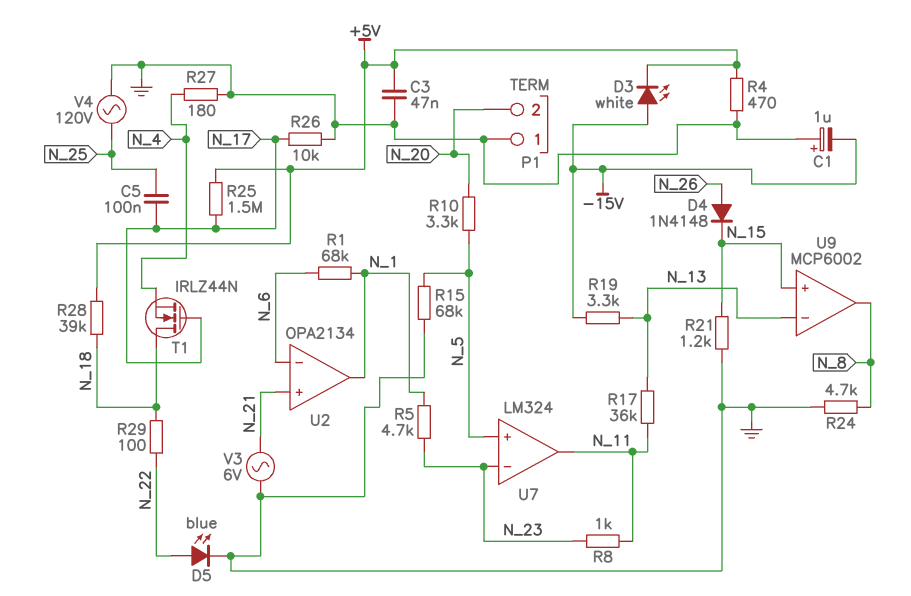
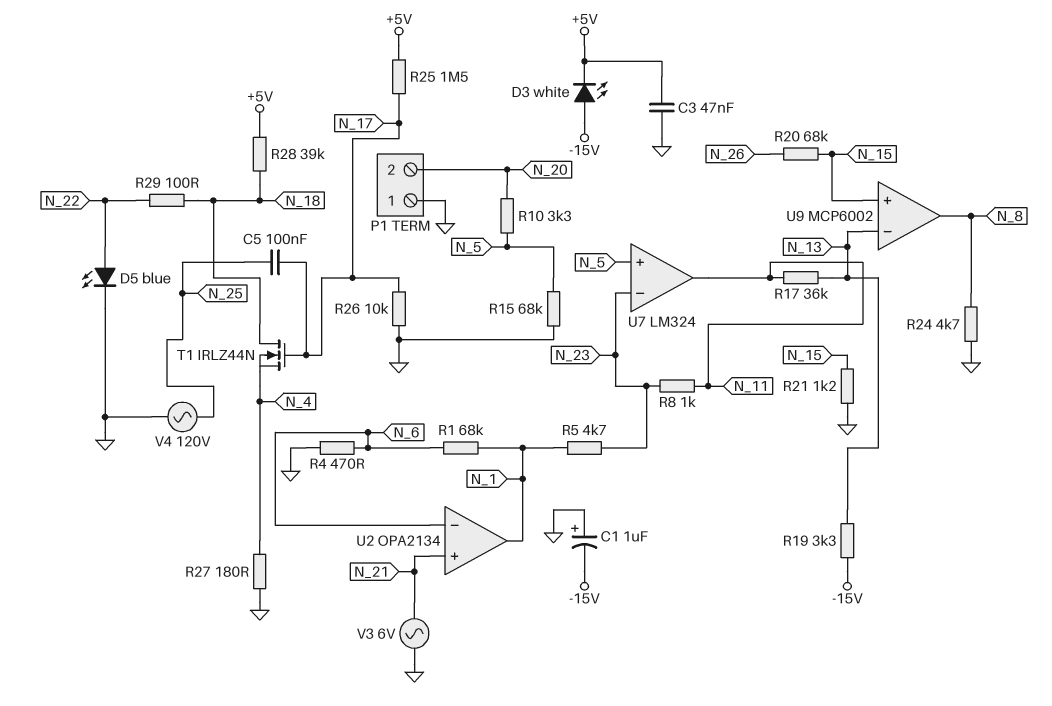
D4: diode 1N4148 (A N_26, K N_15) -> none
R4: 470 (+5V, GND) -> 470 (GND, N_6)
R20: none -> 68k (N_15, N_26)

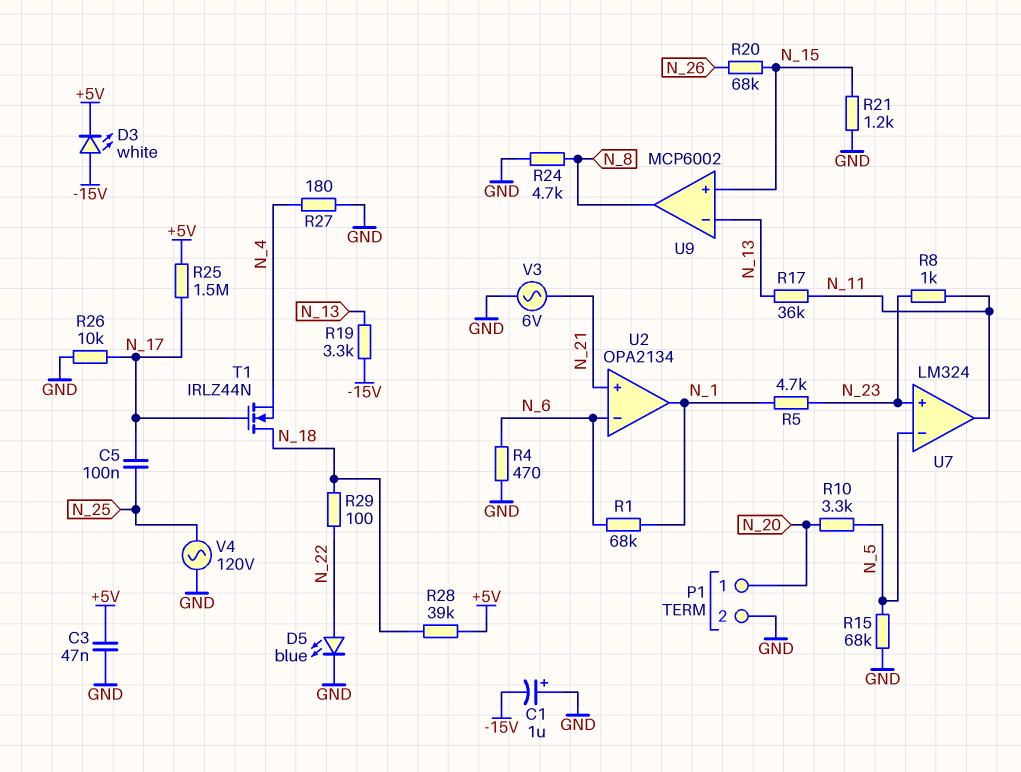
P1 pin 1: GND -> N_20
P1 pin 2: N_20 -> GND
U7 pin in+: N_5 -> N_23
U7 pin in-: N_23 -> N_5

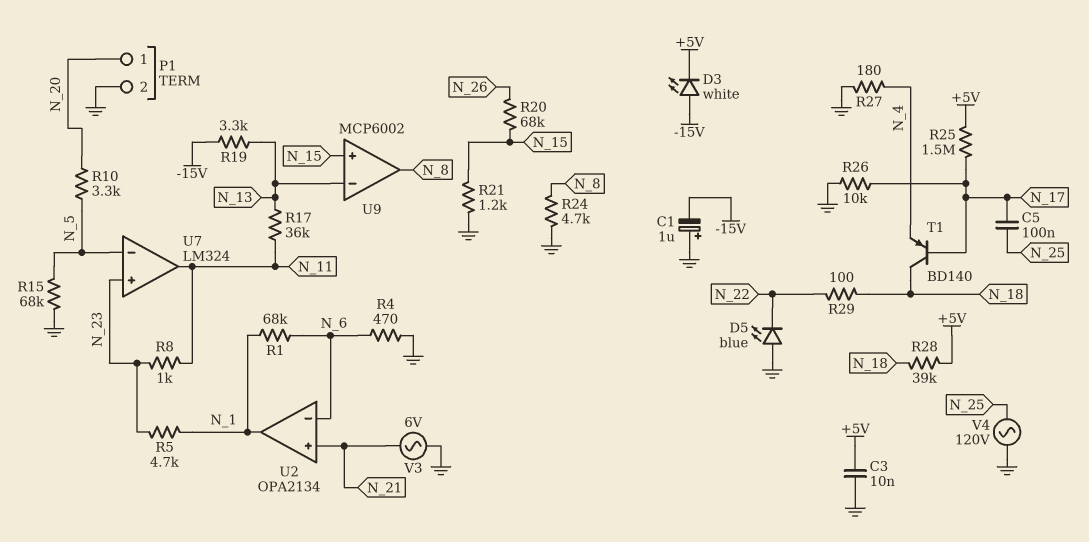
C3: 47nF (+5V, GND) -> 10nF (+5V, GND)
D5: LED blue (A N_22, K GND) -> LED blue (A GND, K N_22)
T1: NMOS IRLZ44N (G N_17, D N_18, S N_4) -> PNP BD140 (B N_17, C N_18, E N_4)

